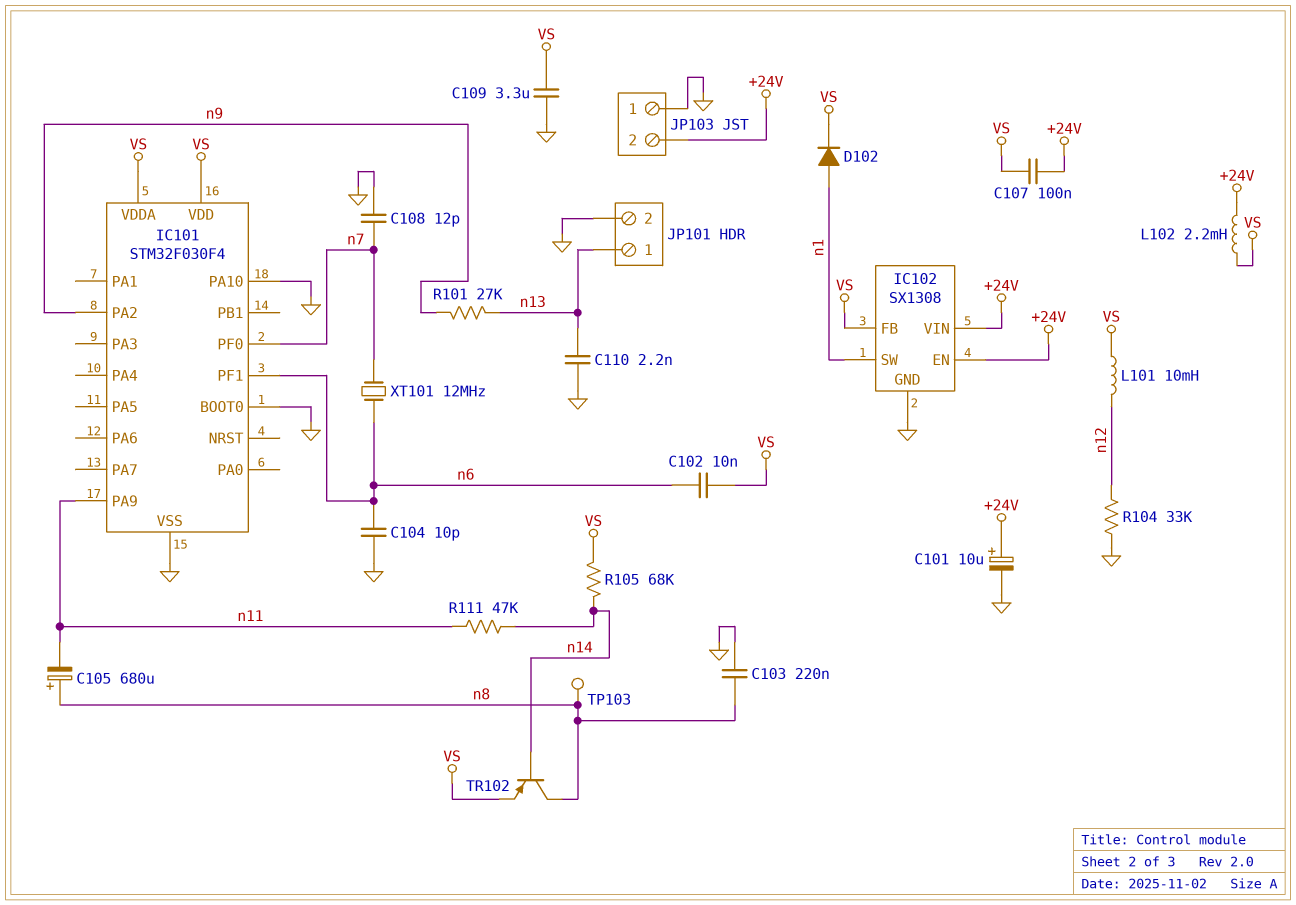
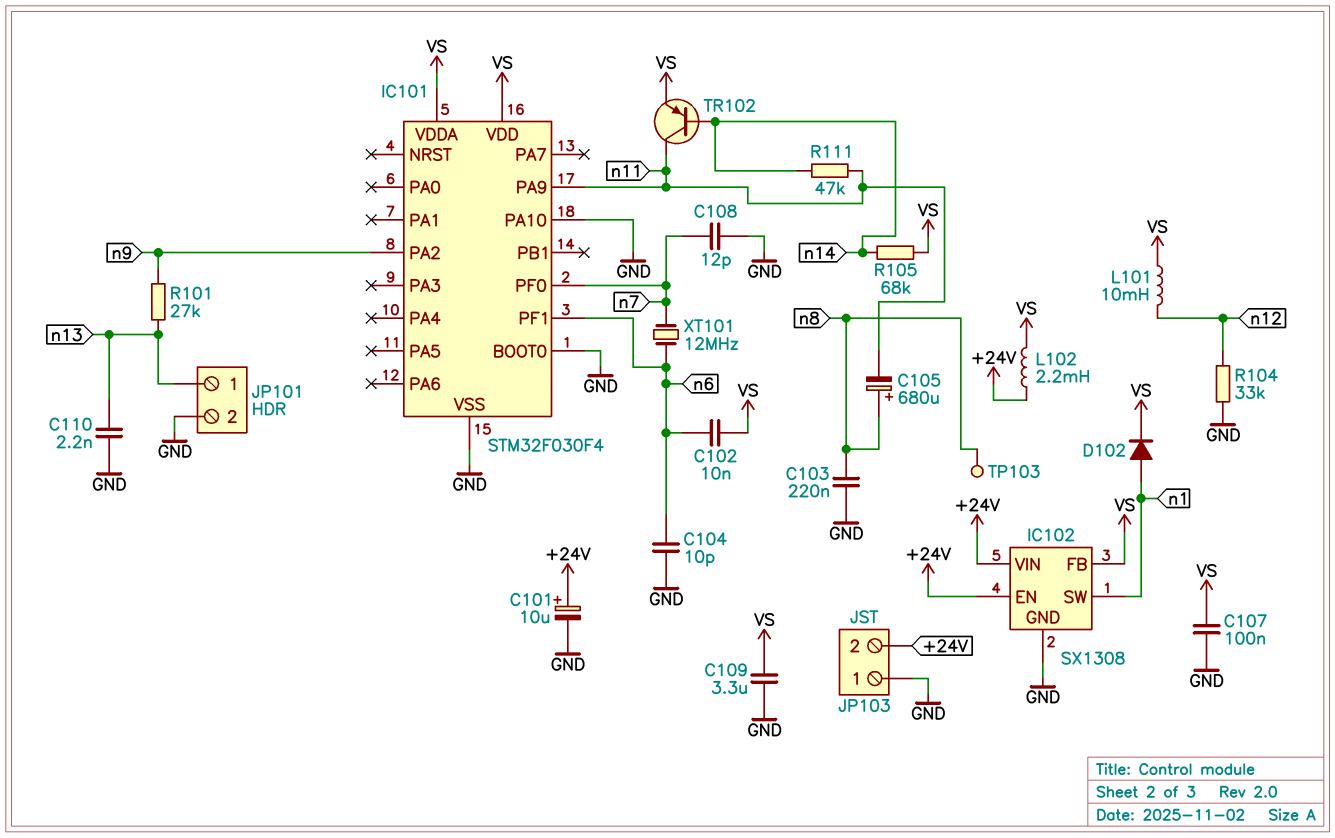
C107: 100nF (+24V, VS) -> 100nF (GND, VS)
TR102: PNP (B n14, C n8, E VS) -> PNP (B n14, C n11, E VS)

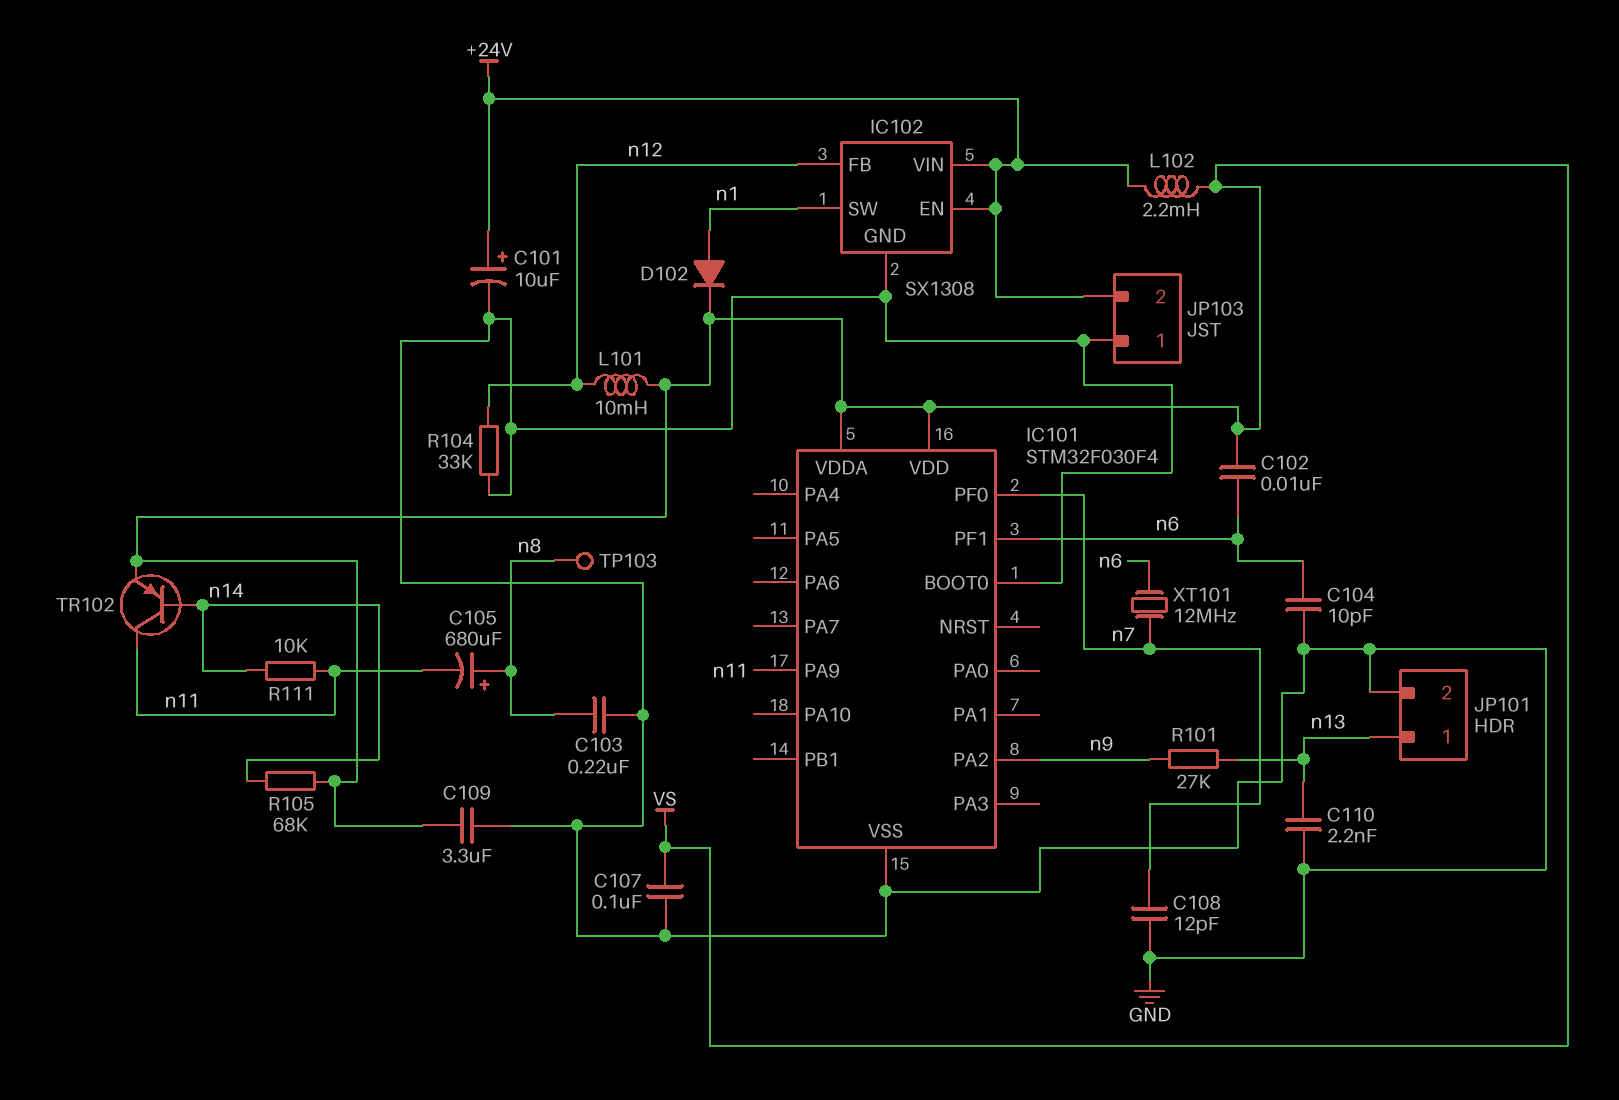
IC101 pin PA10: GND -> none
IC102 pin FB: VS -> n12
R111: 47k (n11, n14) -> 10k (n11, n14)

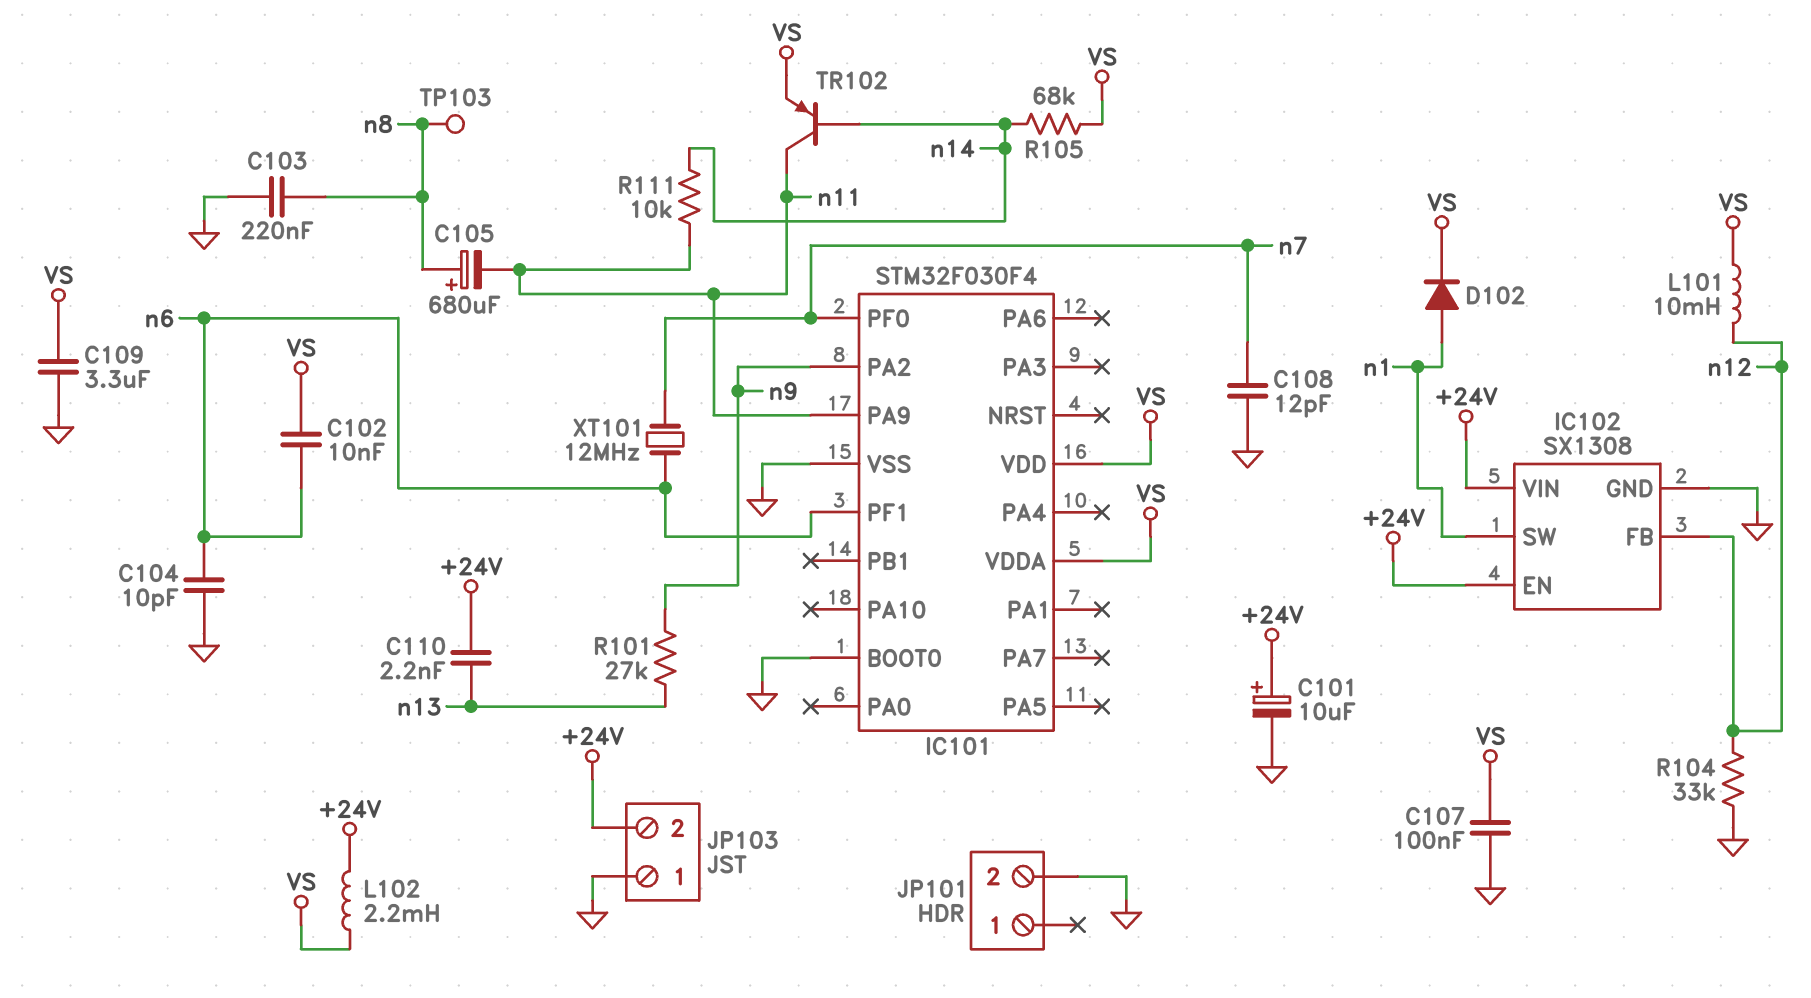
C110: 2.2nF (GND, n13) -> 2.2nF (+24V, n13)
JP101 pin 1: n13 -> none

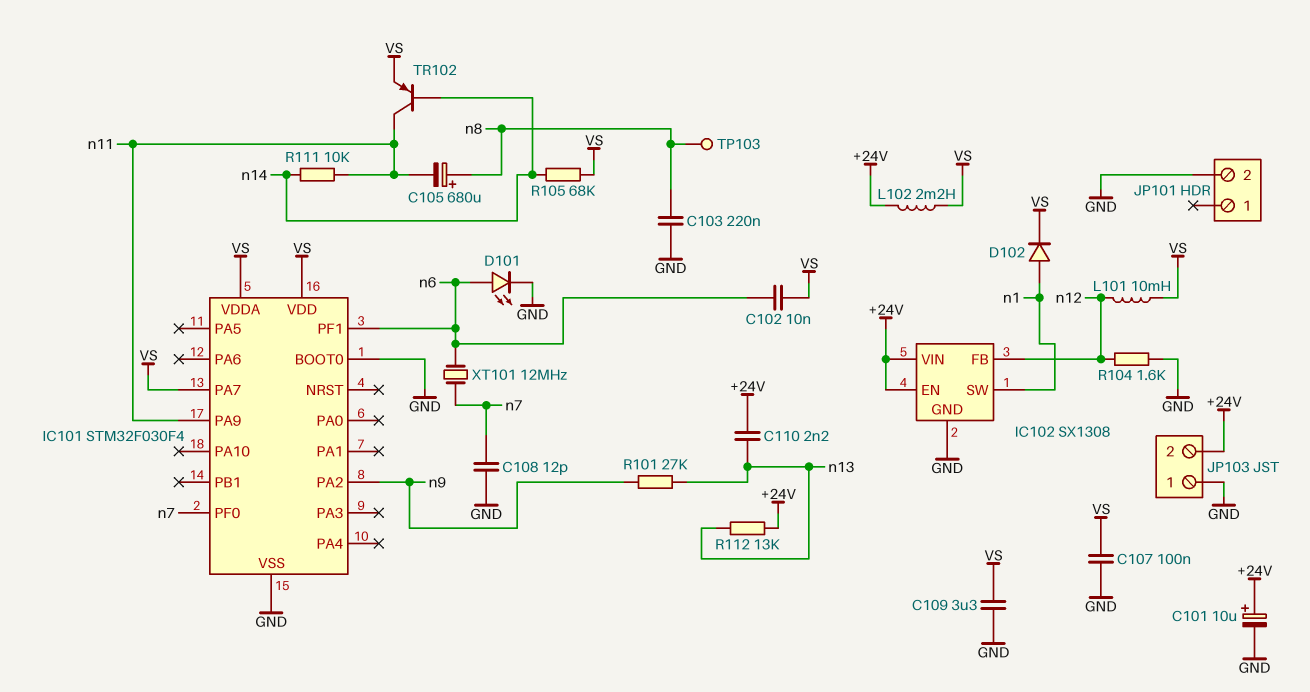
C104: 10pF (GND, n6) -> none
D101: none -> LED (A n6, K GND)
IC101 pin PA7: none -> VS
R104: 33k (GND, n12) -> 1.6k (GND, n12)
R112: none -> 13k (+24V, n13)

